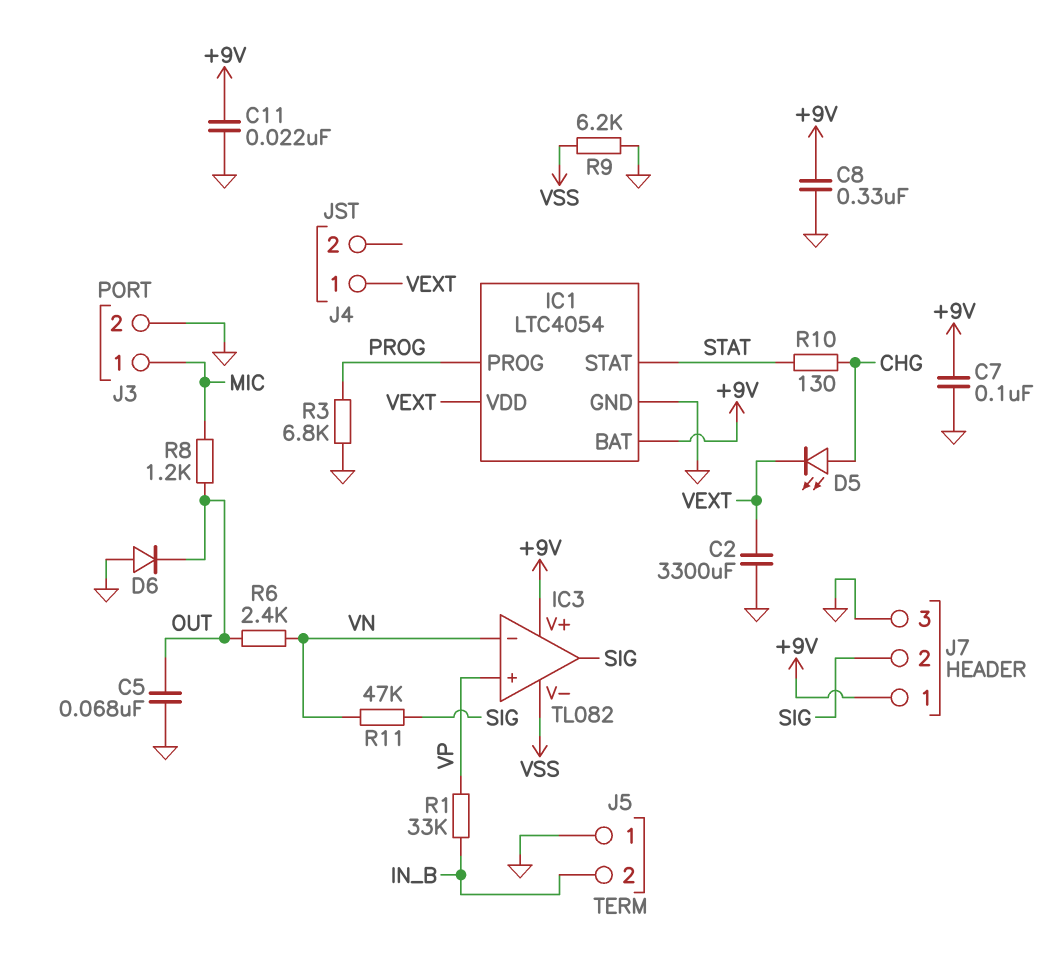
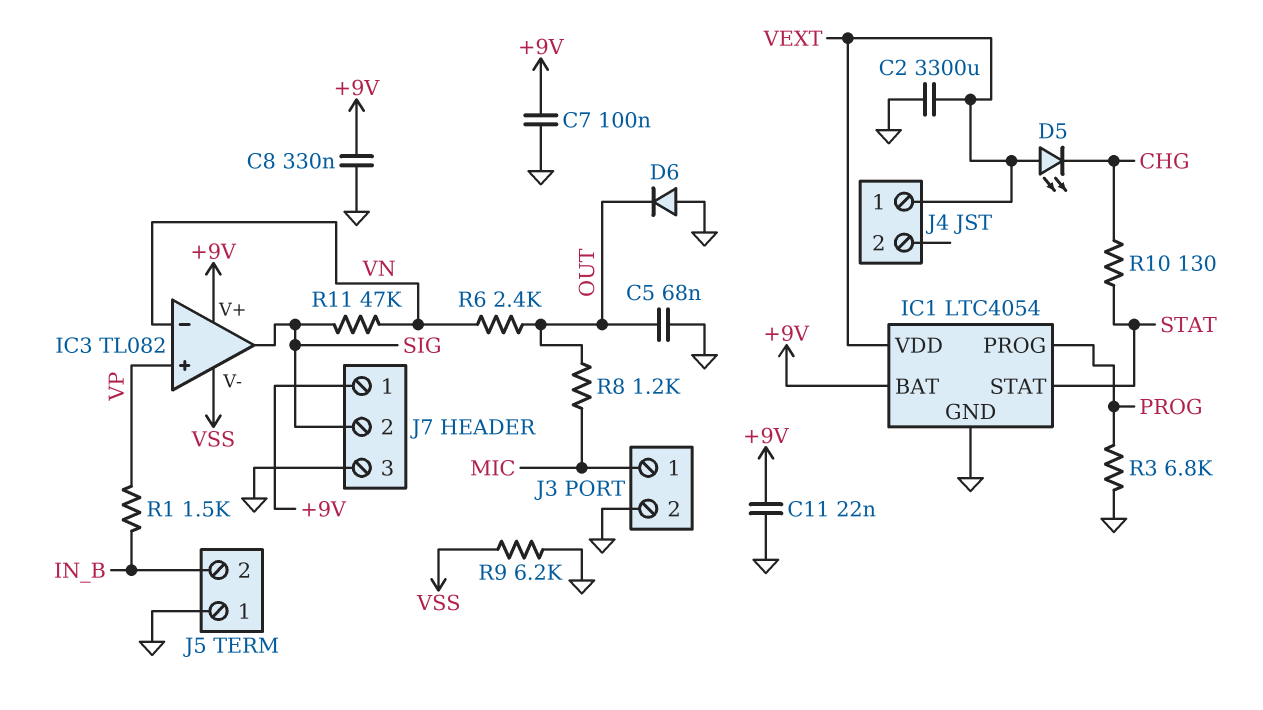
D5: LED (A CHG, K VEXT) -> LED (A VEXT, K CHG)
R1: 33k (IN_B, VP) -> 1.5k (IN_B, VP)

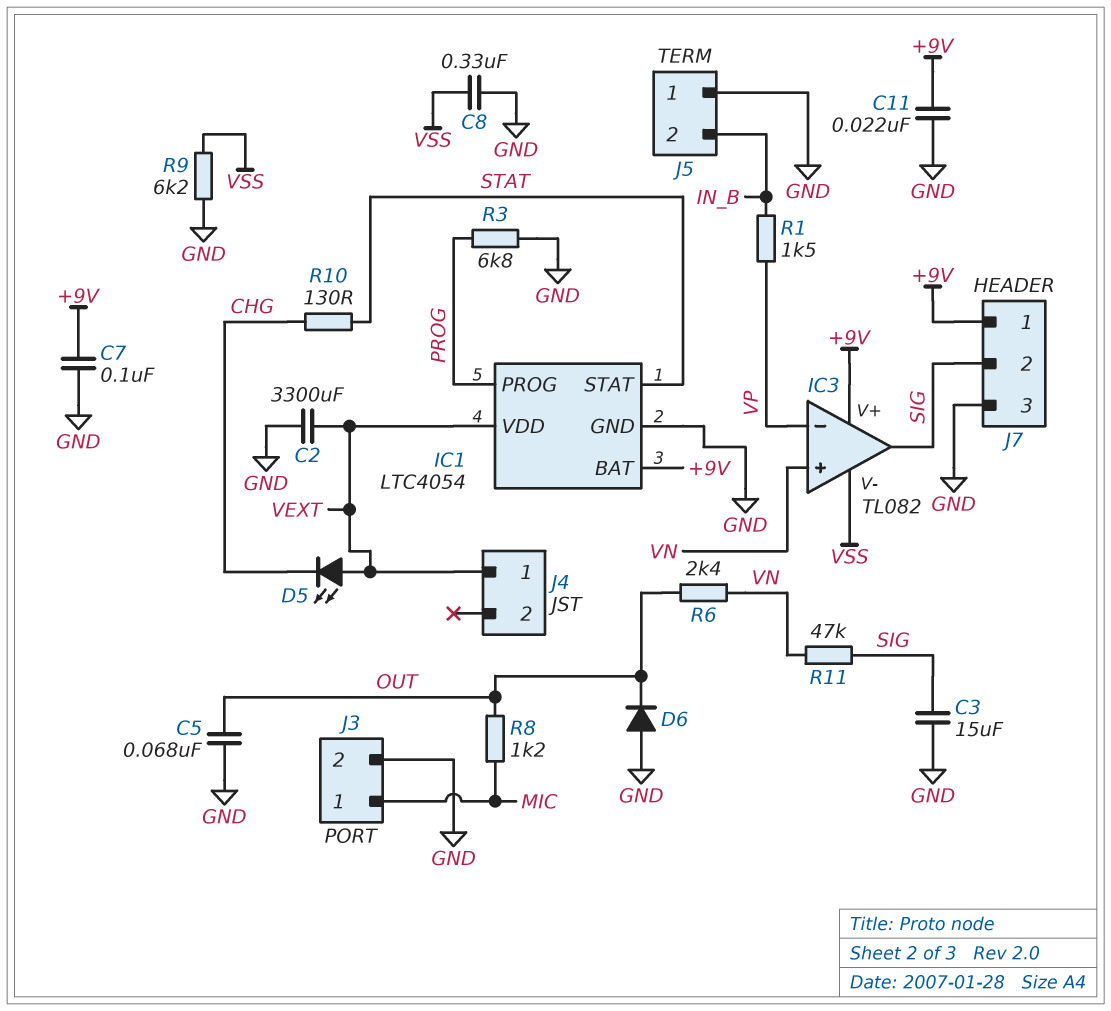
C3: none -> 15uF (GND, SIG)
C8: 330nF (+9V, GND) -> 330nF (GND, VSS)
IC3 pin in+: VP -> VN
IC3 pin in-: VN -> VP

